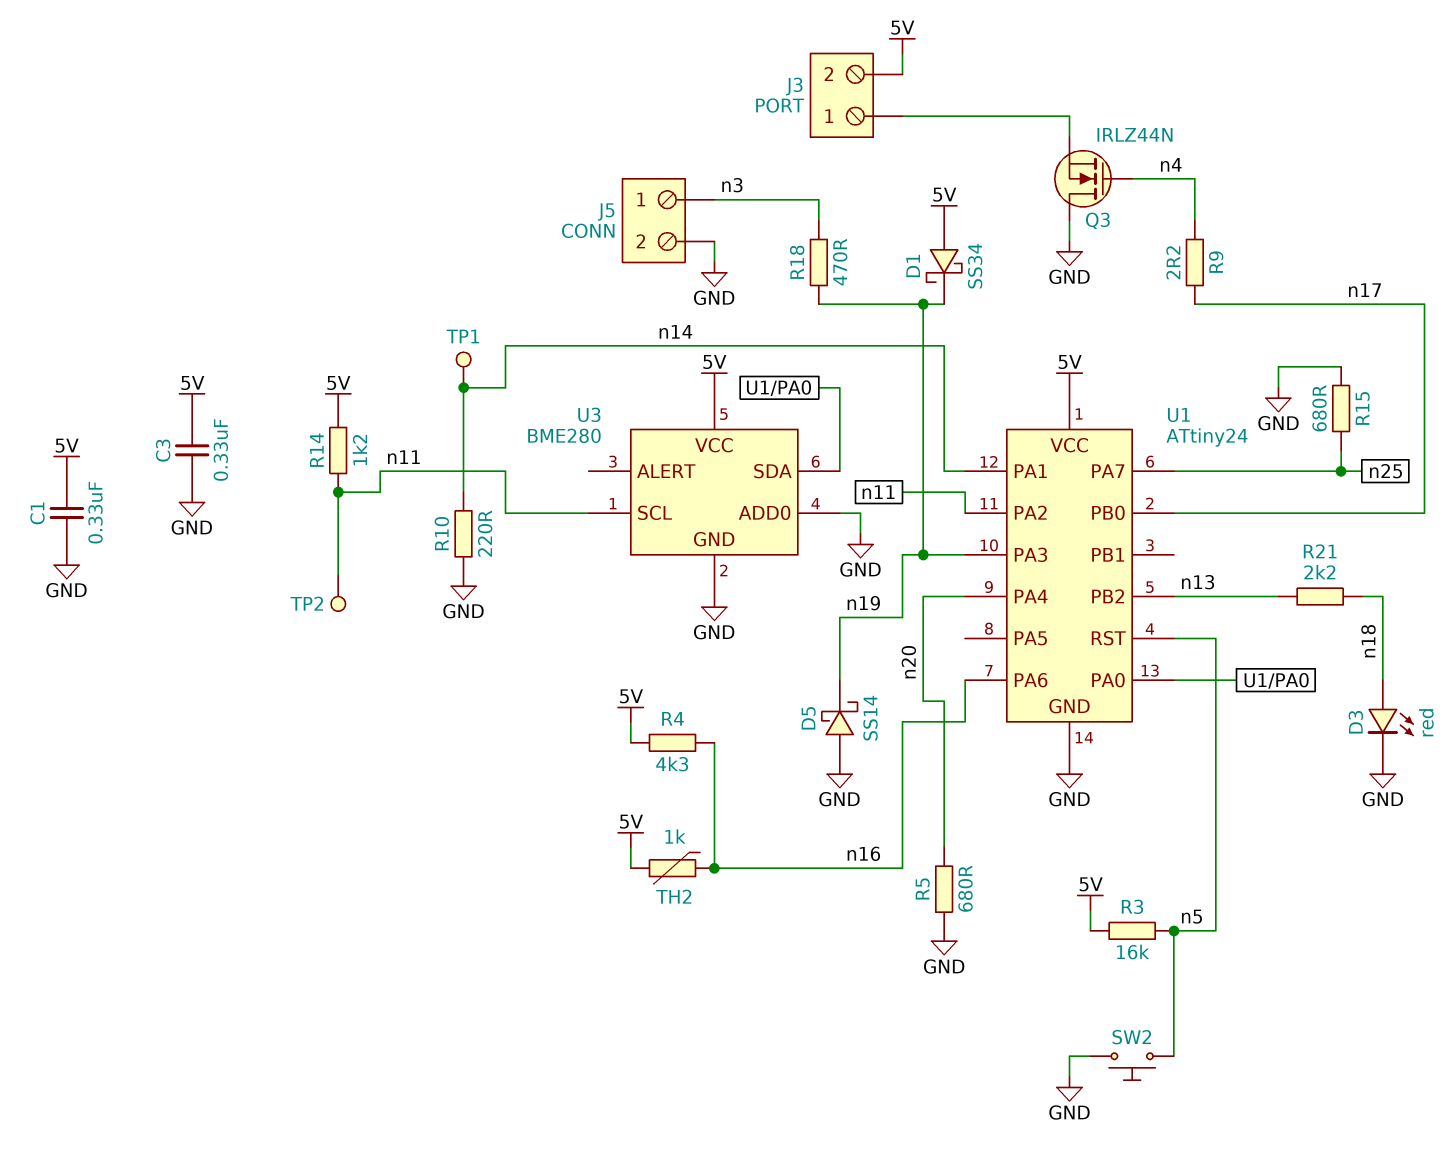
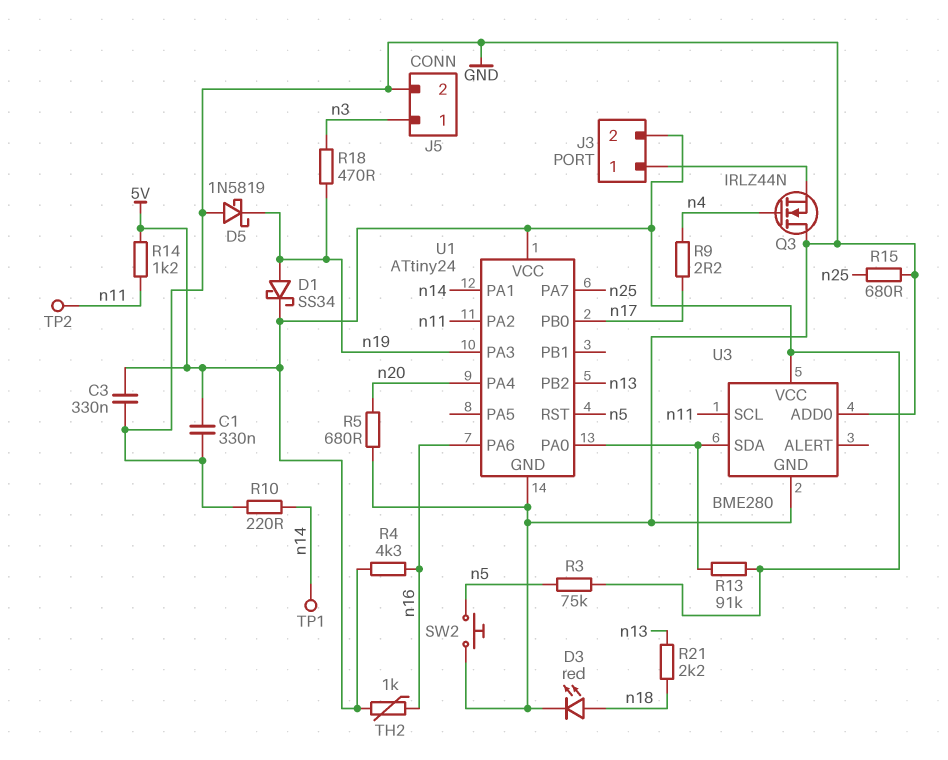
D1: schottky SS34 (A 5V, K n19) -> schottky SS34 (A n19, K 5V)
D5: schottky SS14 (A GND, K n19) -> schottky 1N5819 (A GND, K n19)
R3: 16k (5V, n5) -> 75k (5V, n5)
R13: none -> 91k (5V, U1/PA0)

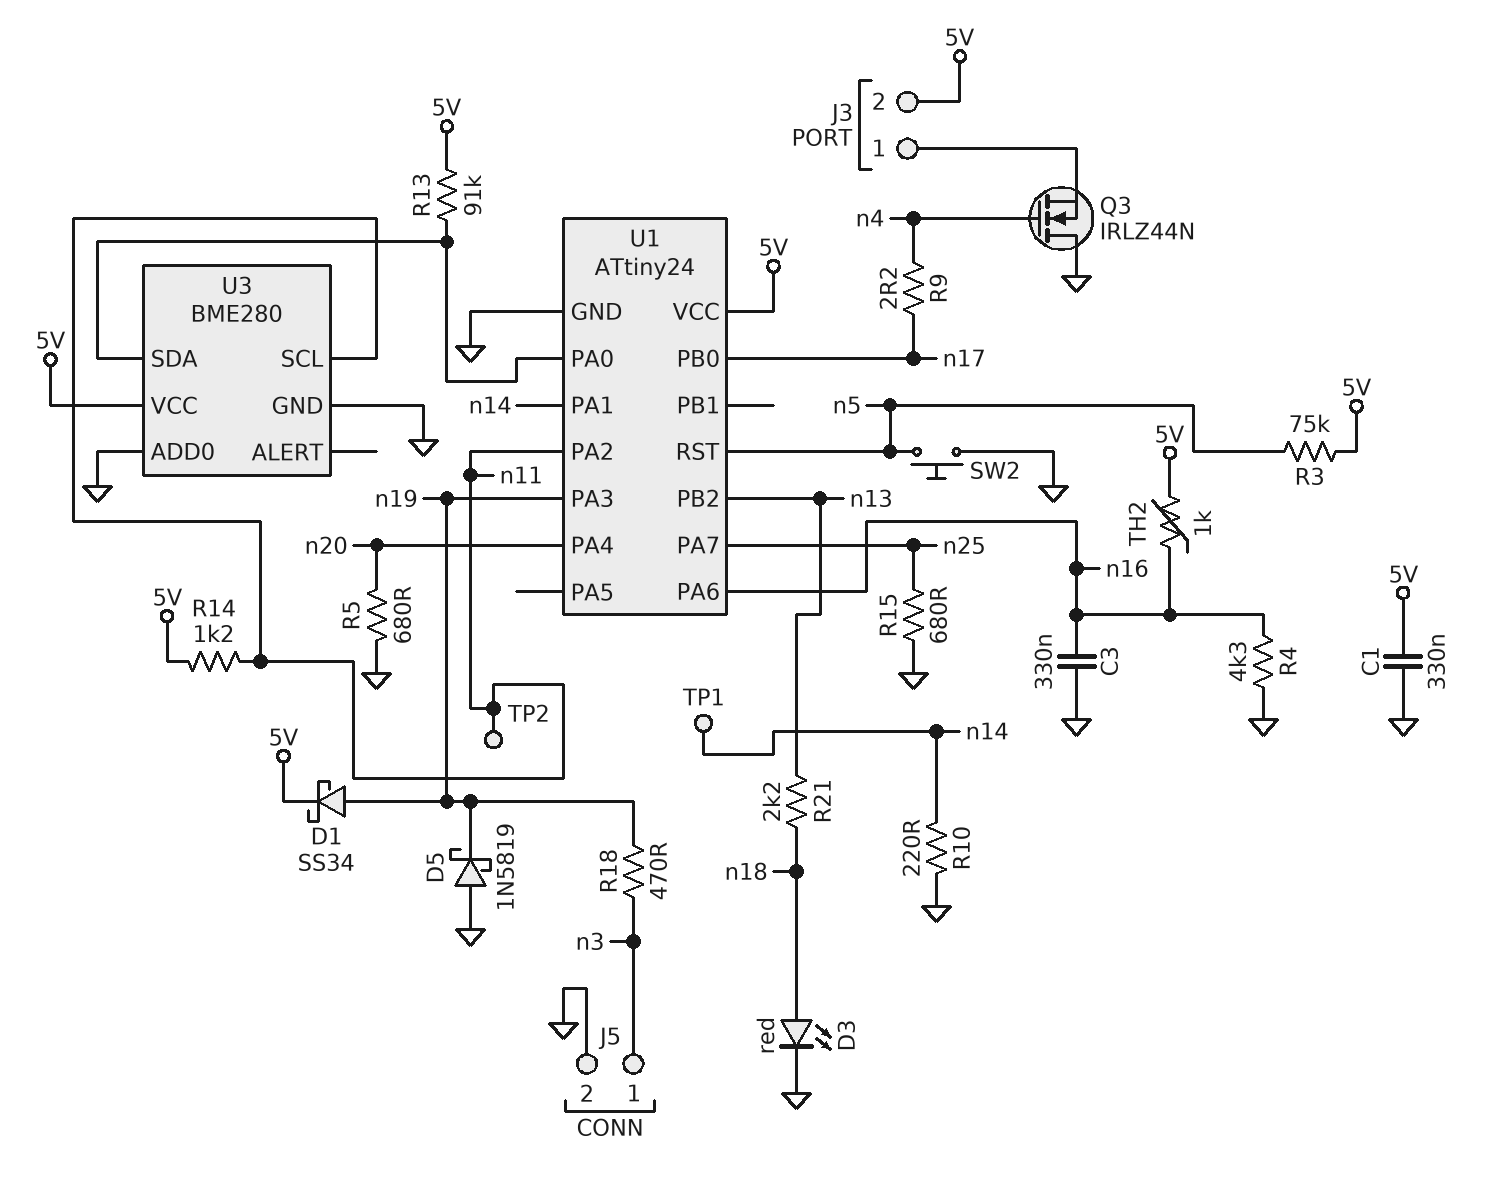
C3: 330nF (5V, GND) -> 330nF (GND, n16)
R4: 4.3k (5V, n16) -> 4.3k (GND, n16)

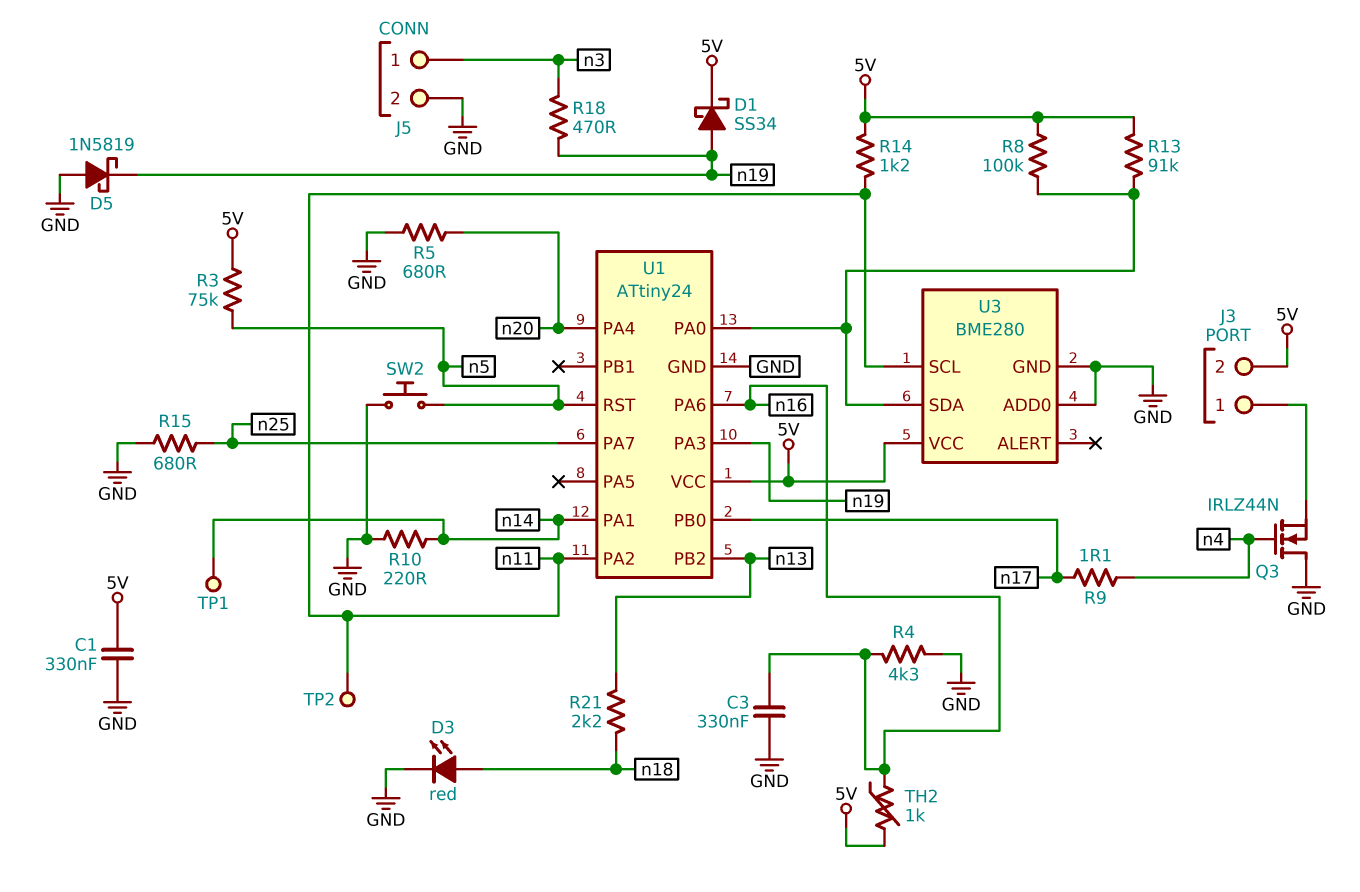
R8: none -> 100k (5V, U1/PA0)
R9: 2.2 (n4, n17) -> 1.1 (n4, n17)

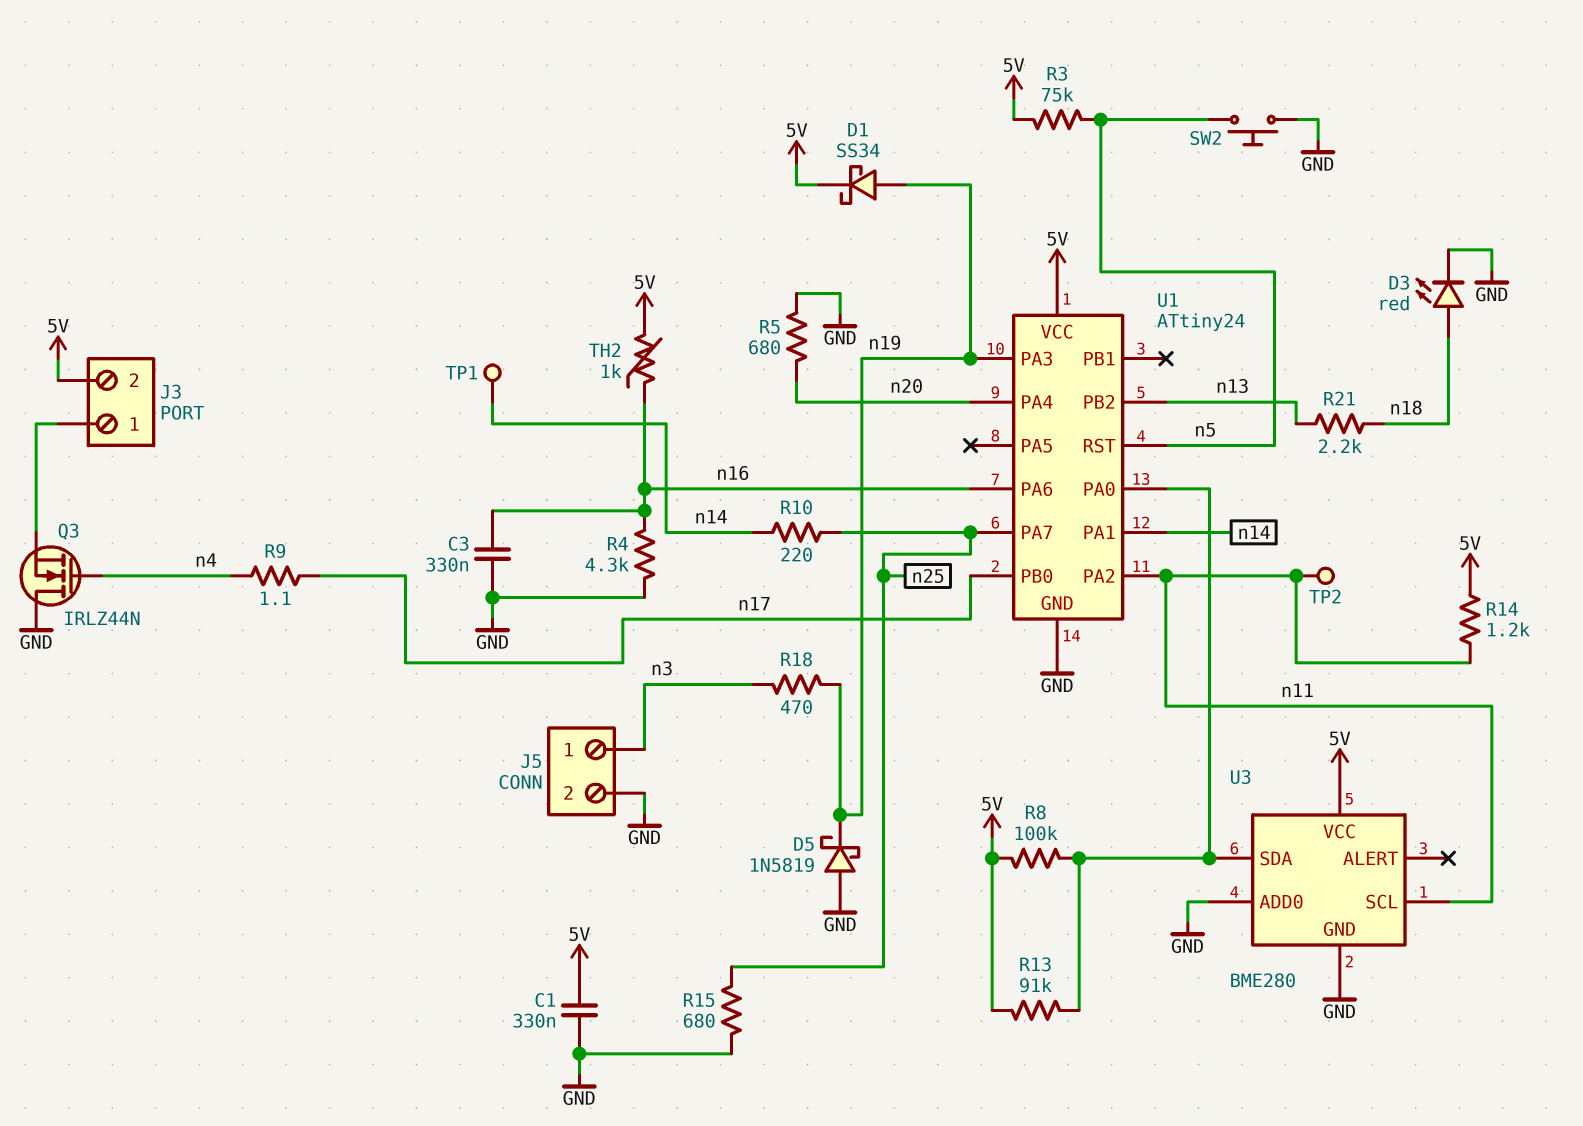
R10: 220 (GND, n14) -> 220 (n14, n25)

